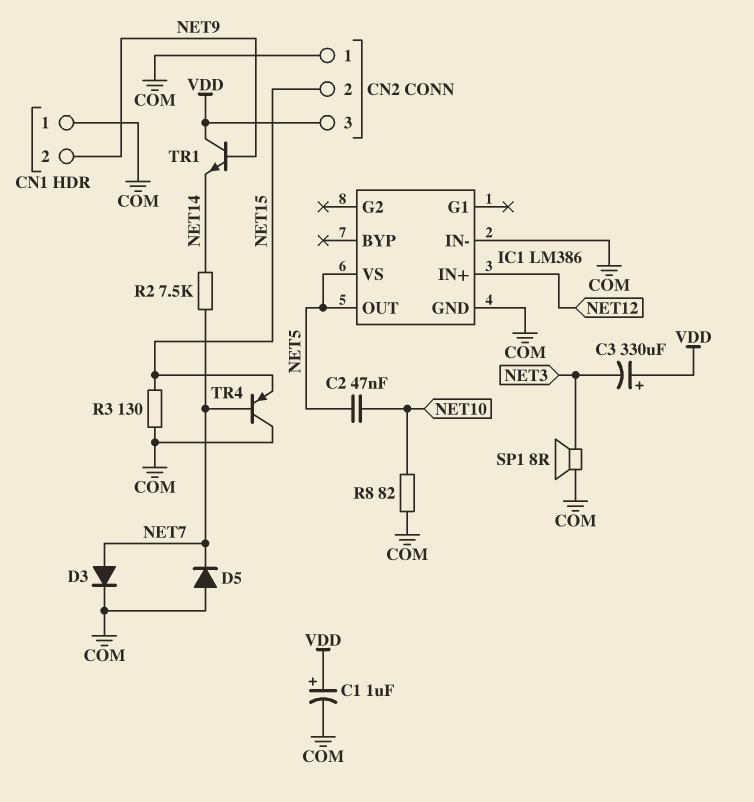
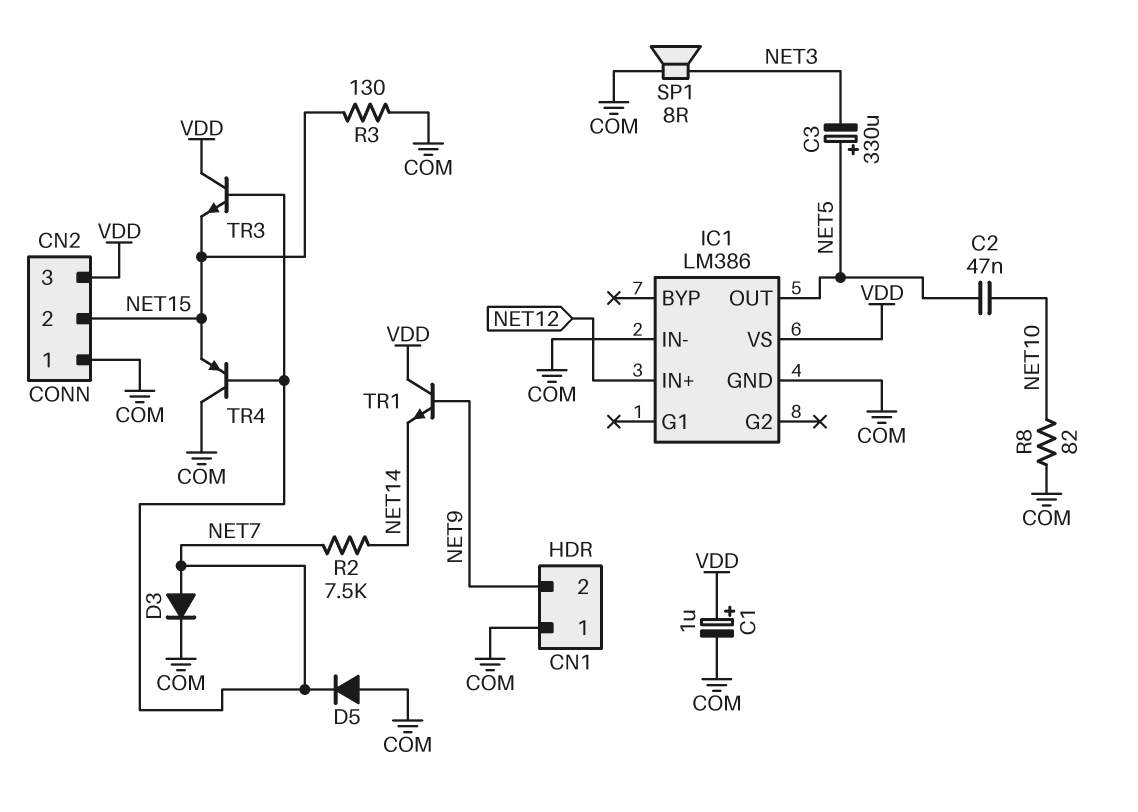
C3: 330uF (plus VDD, minus NET3) -> 330uF (plus NET5, minus NET3)
IC1 pin VS: NET5 -> VDD
TR3: none -> NPN (B NET7, C VDD, E NET15)

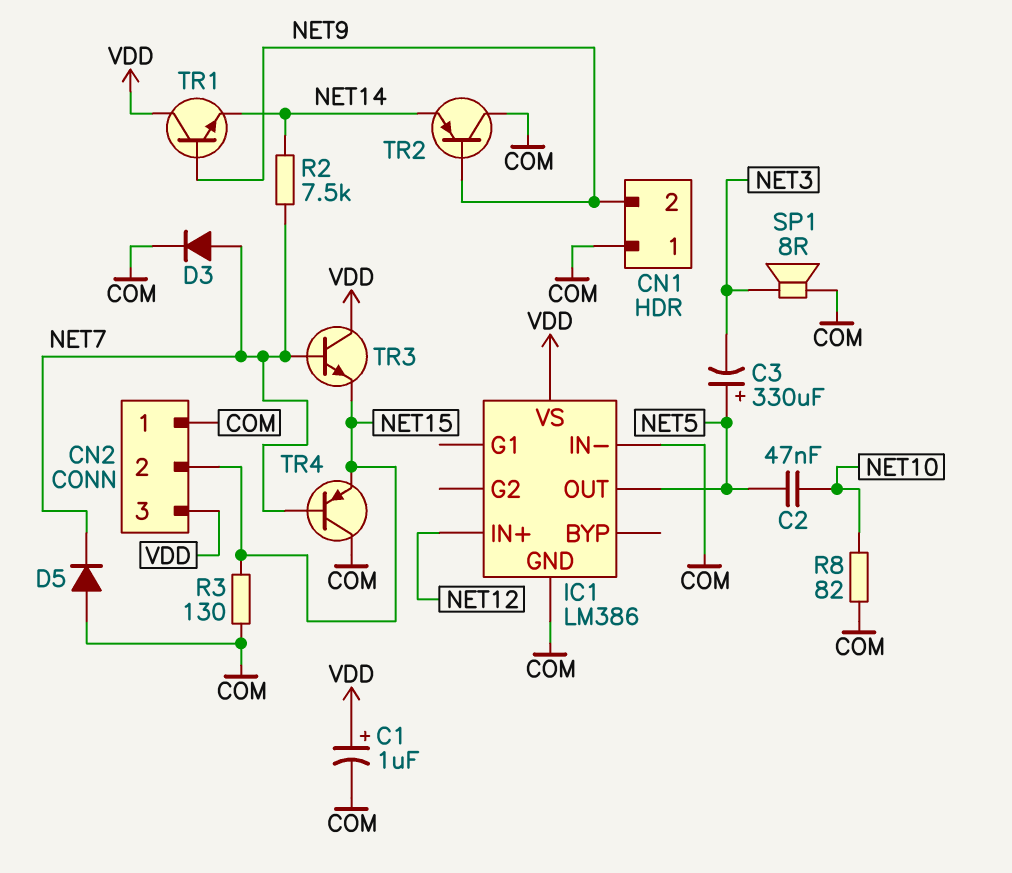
TR2: none -> PNP (B NET9, C COM, E NET14)

